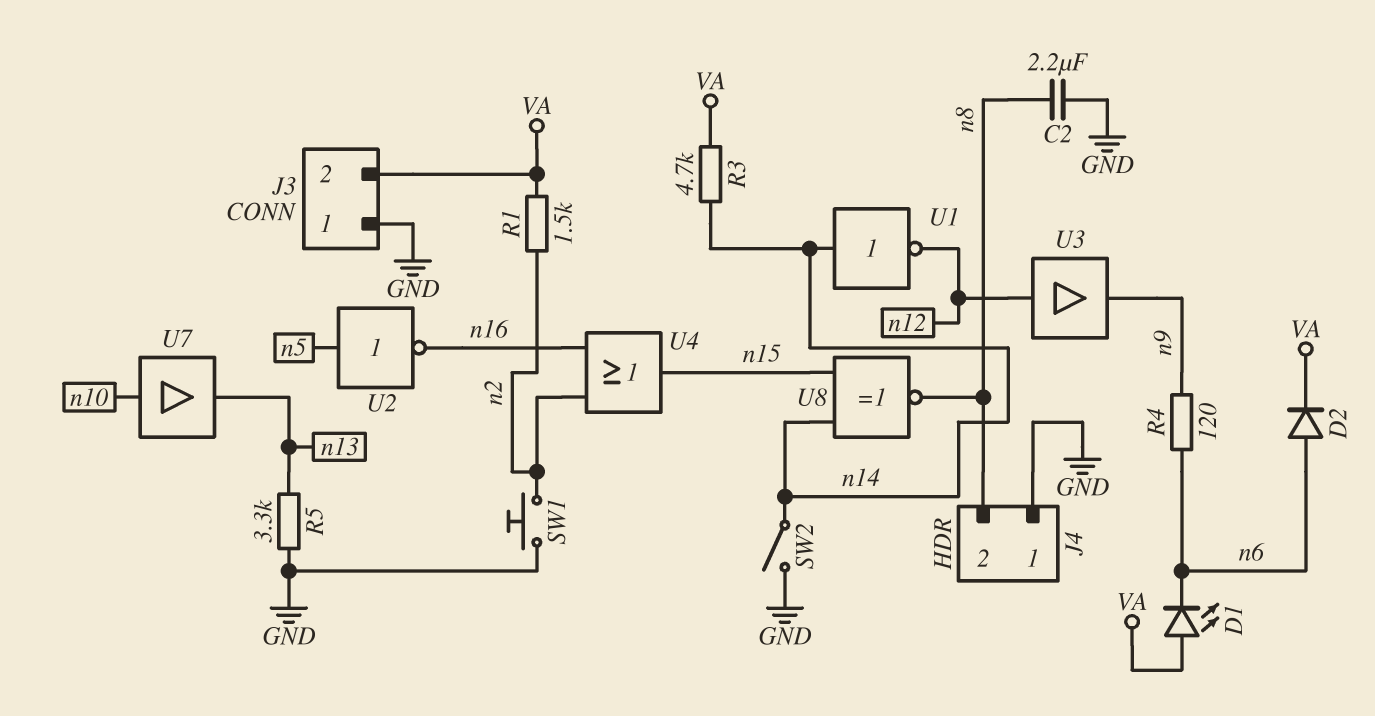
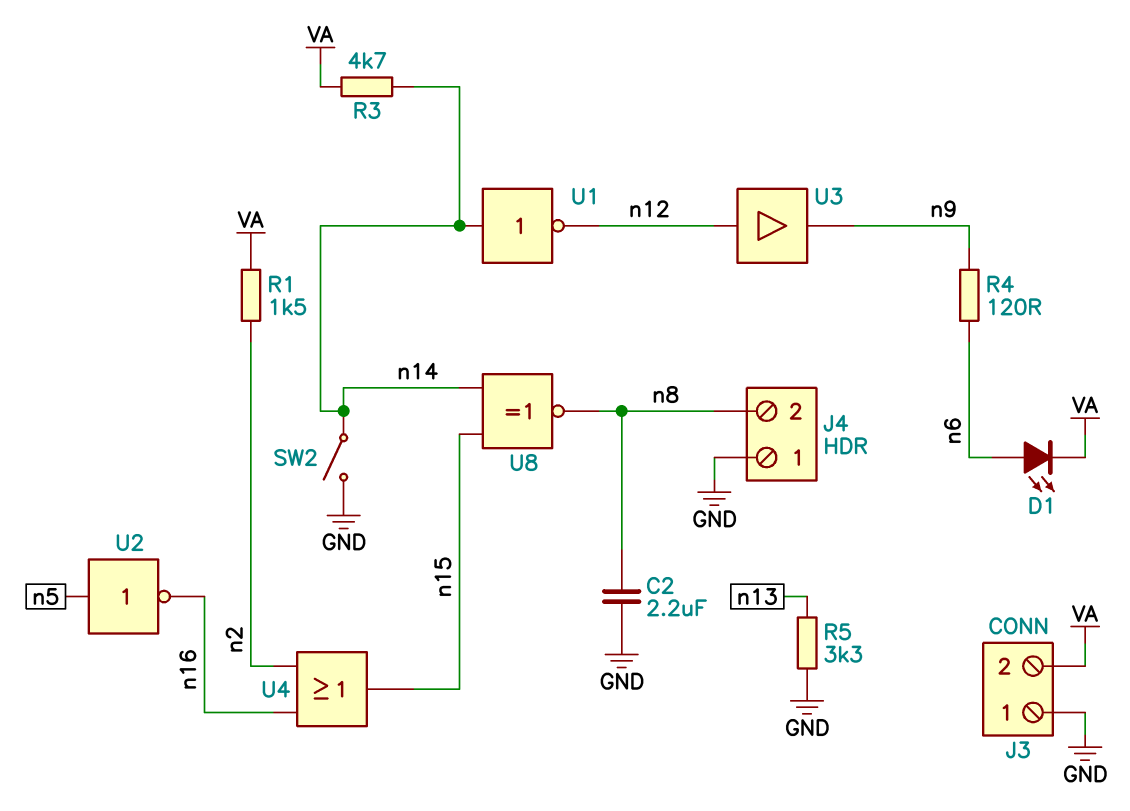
D1: LED (A VA, K n6) -> LED (A n6, K VA)
D2: diode (A n6, K VA) -> none
SW1: button (GND, n2) -> none
U7: buffer (in n10, out n13) -> none

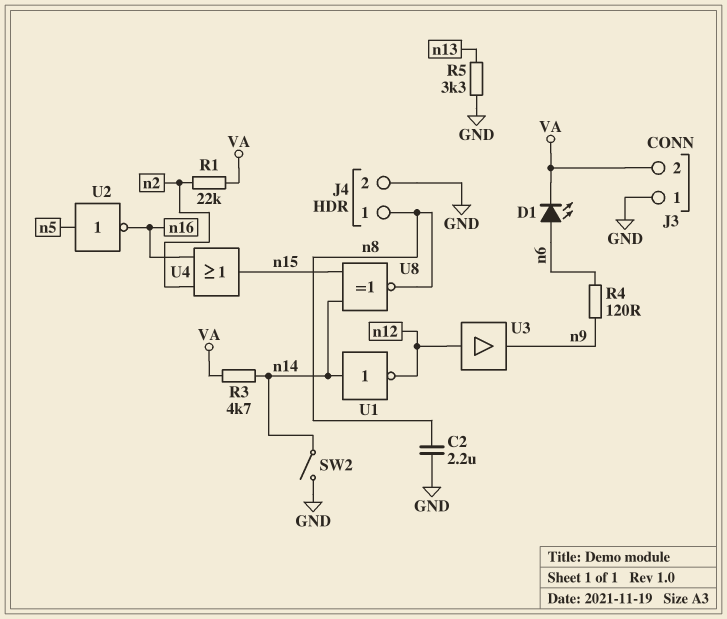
J4 pin 1: GND -> n8
J4 pin 2: n8 -> GND
R1: 1.5k (VA, n2) -> 22k (VA, n2)

